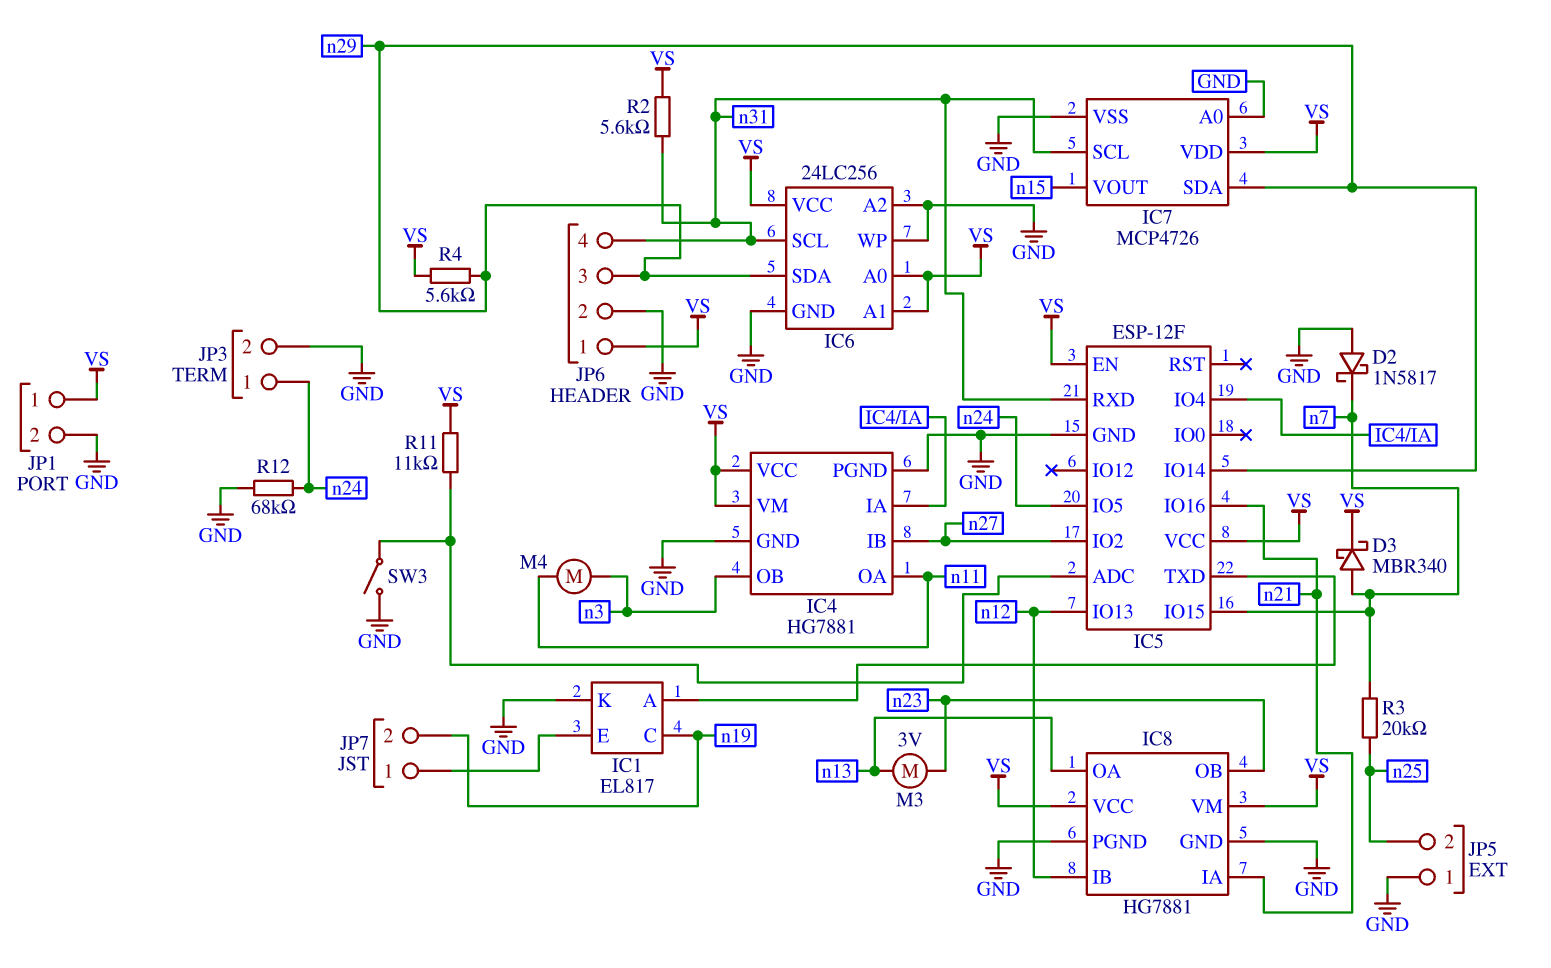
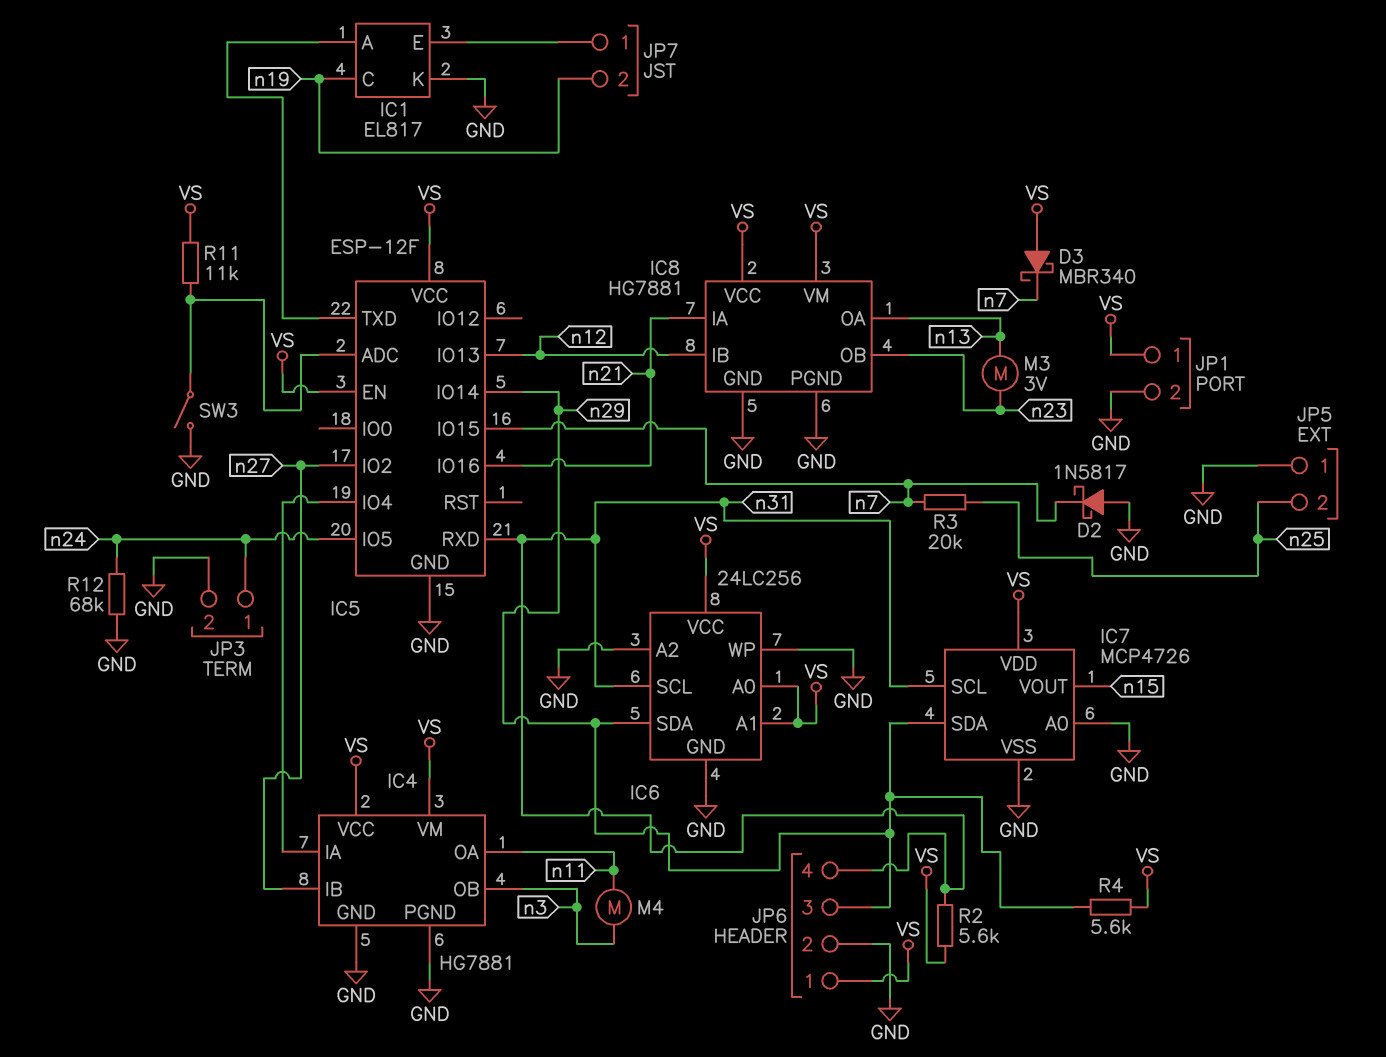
D3: schottky MBR340 (A n7, K VS) -> schottky MBR340 (A VS, K n7)

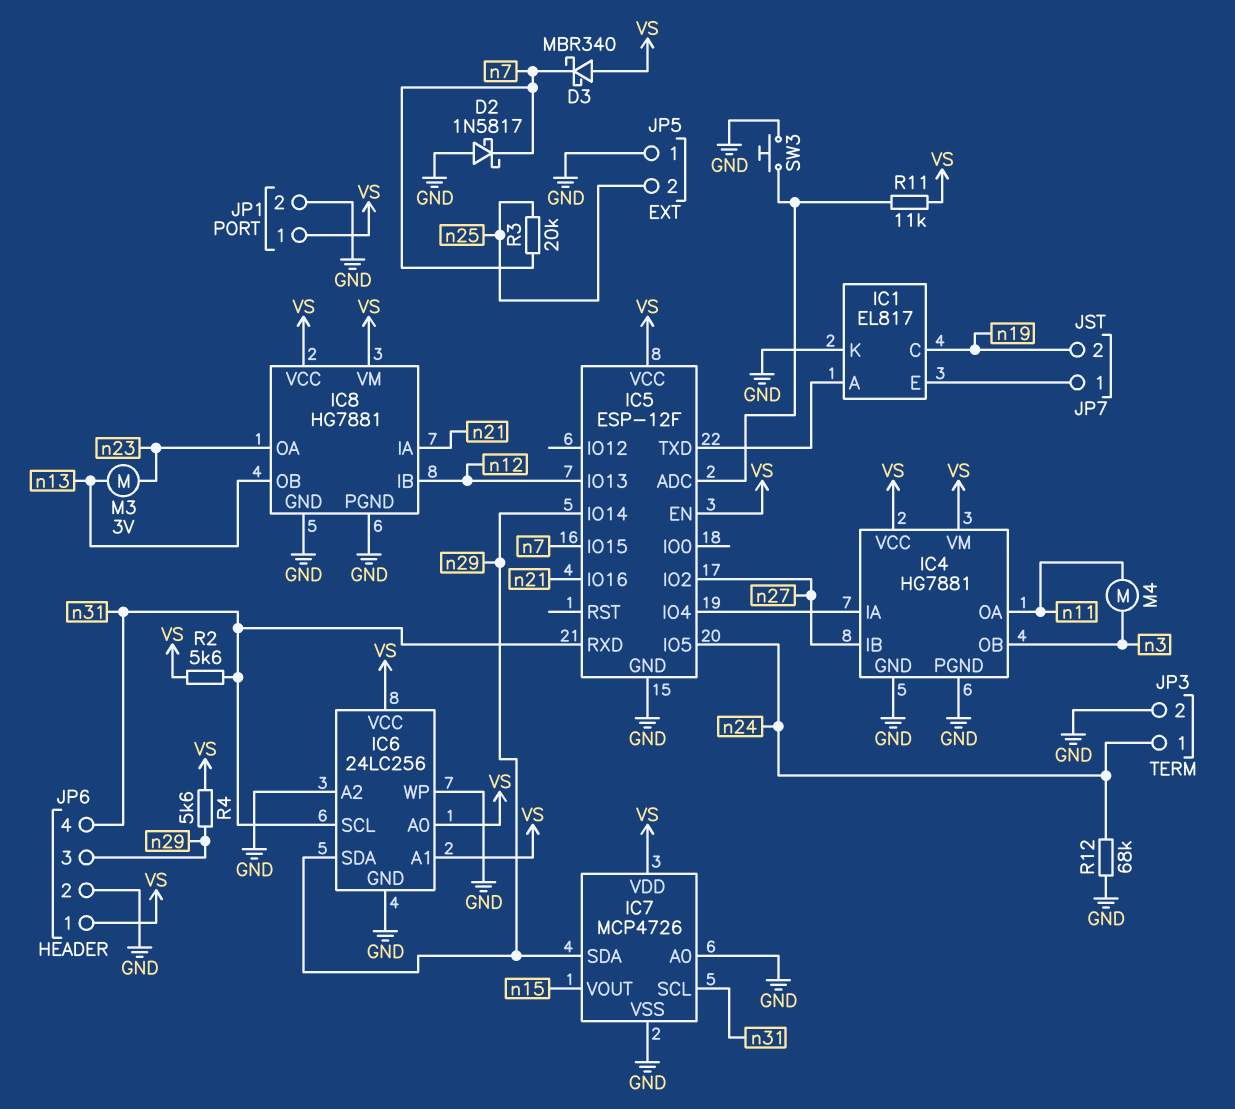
IC8 pin OA: n13 -> n23
IC8 pin OB: n23 -> n13
SW3: switch (GND, IC5/ADC) -> button (GND, IC5/ADC)

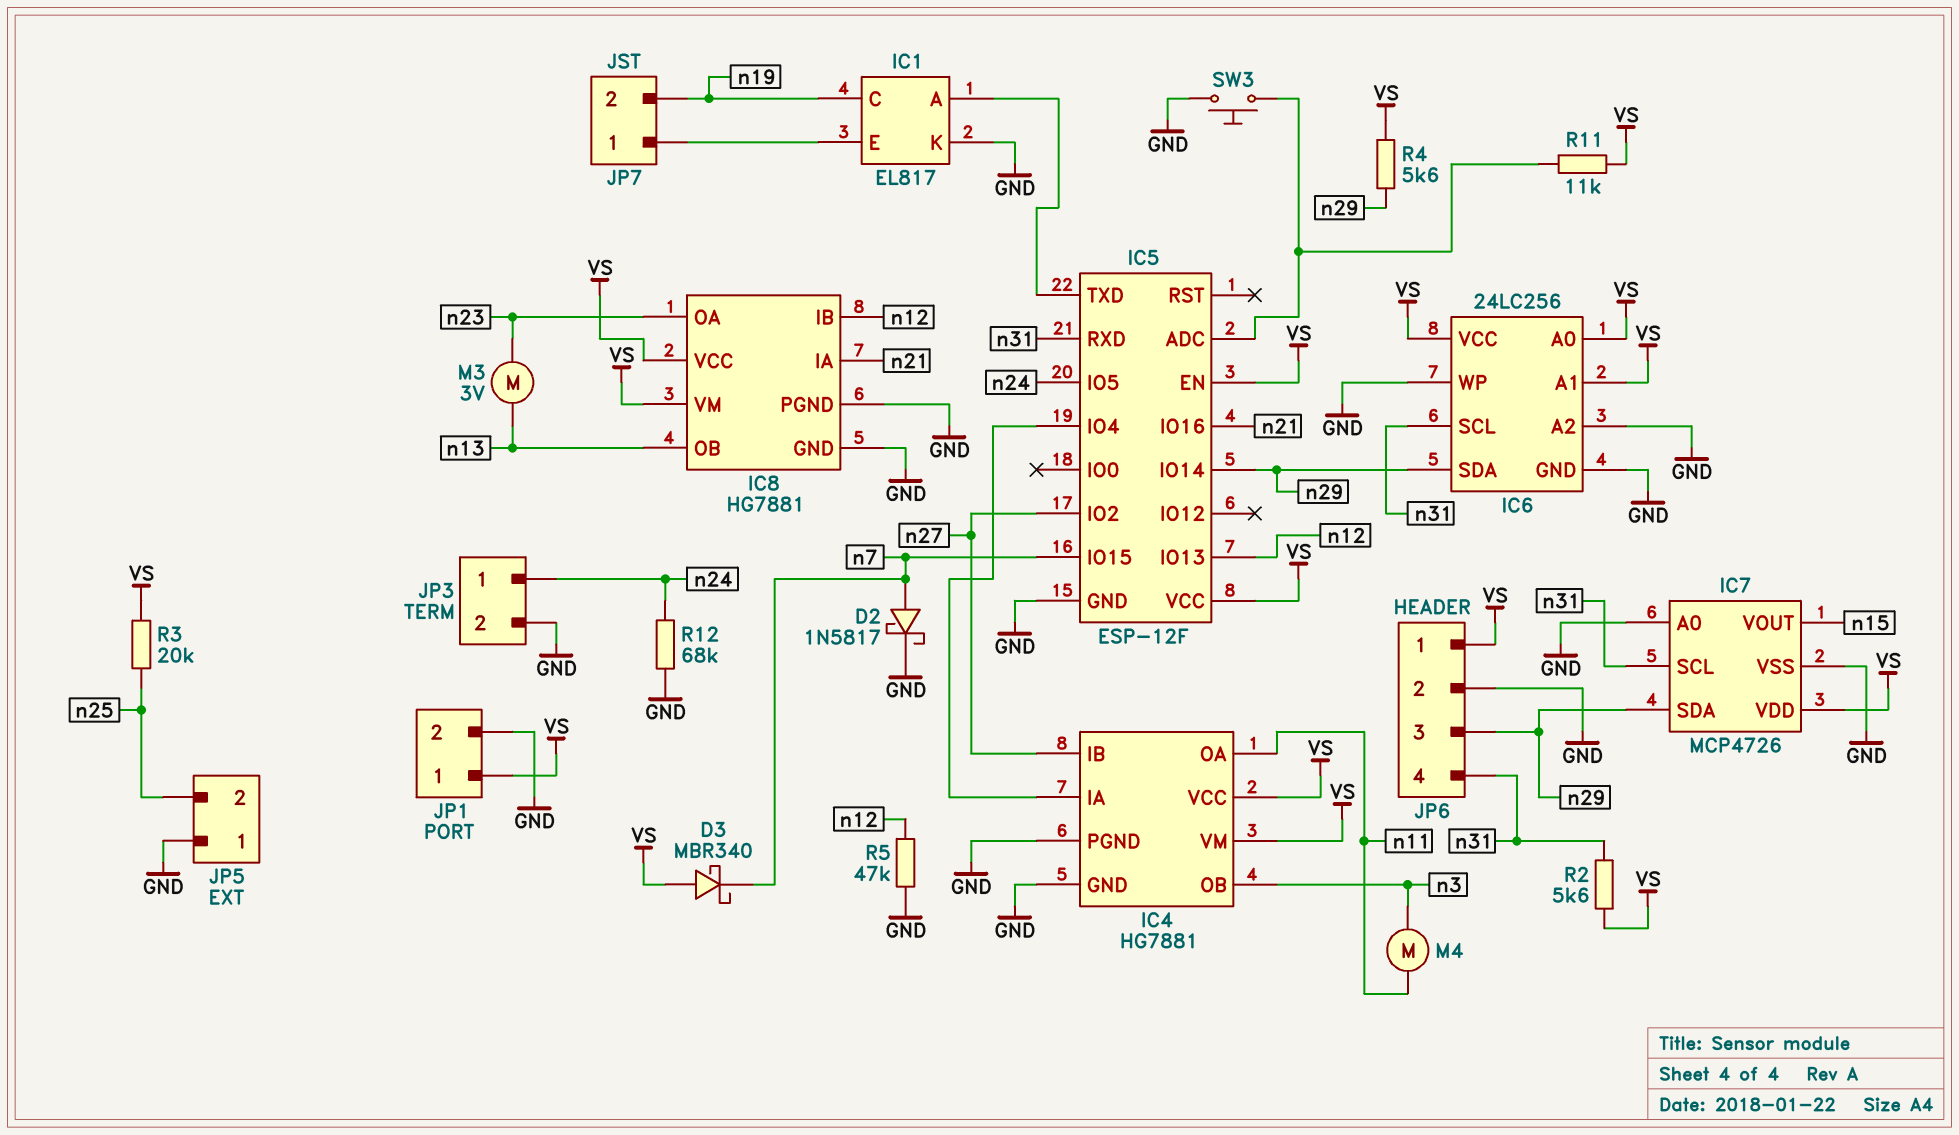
D2: schottky 1N5817 (A GND, K n7) -> schottky 1N5817 (A n7, K GND)
R3: 20k (n7, n25) -> 20k (VS, n25)
R5: none -> 47k (GND, n12)

